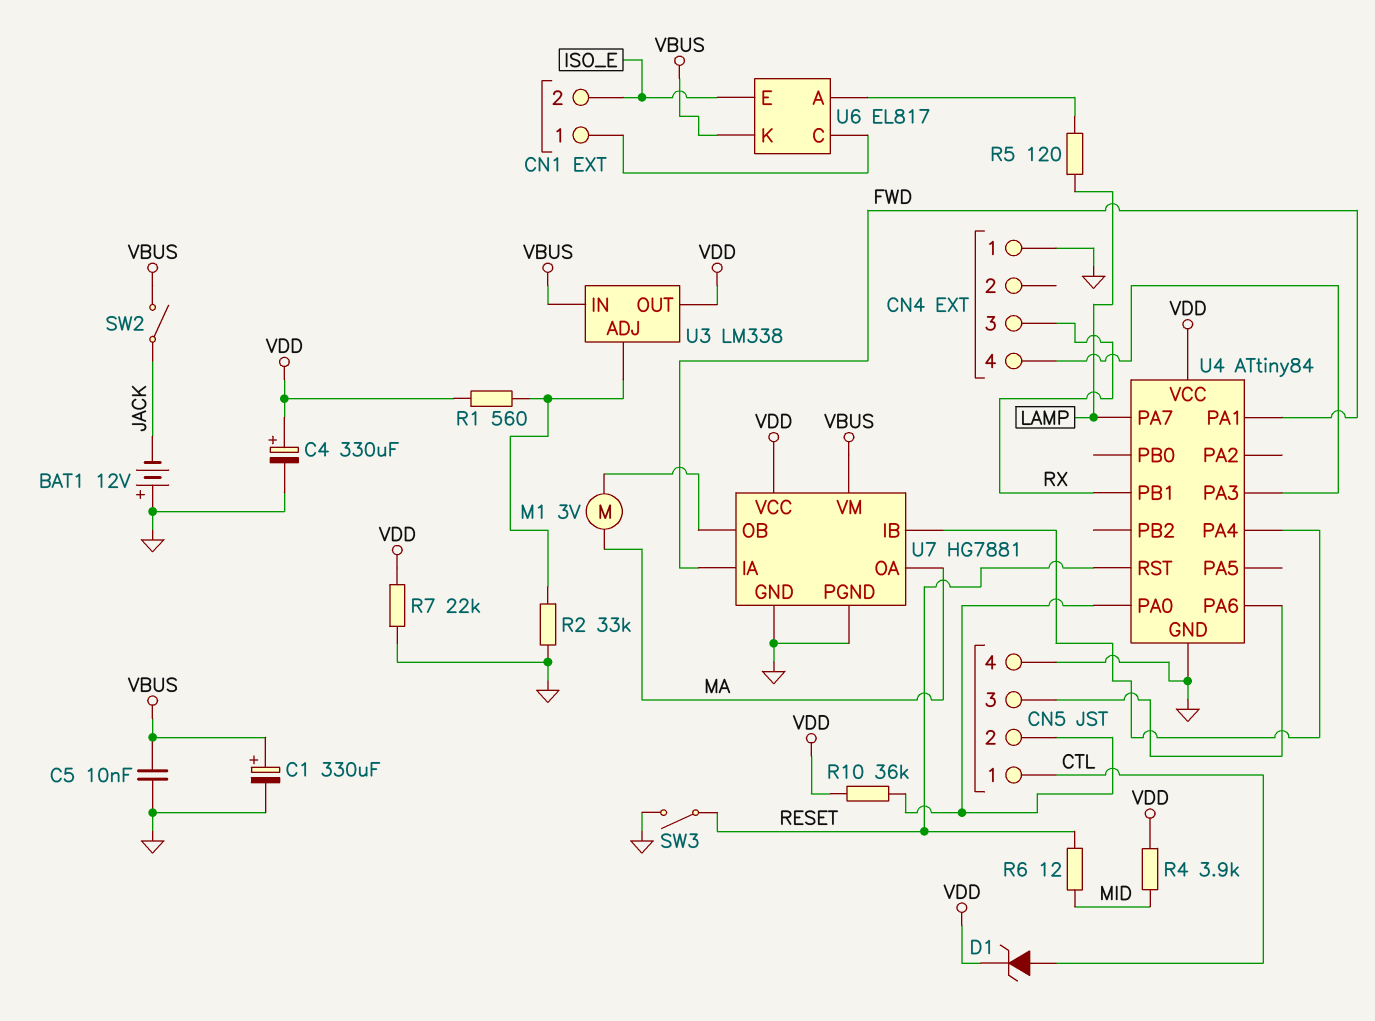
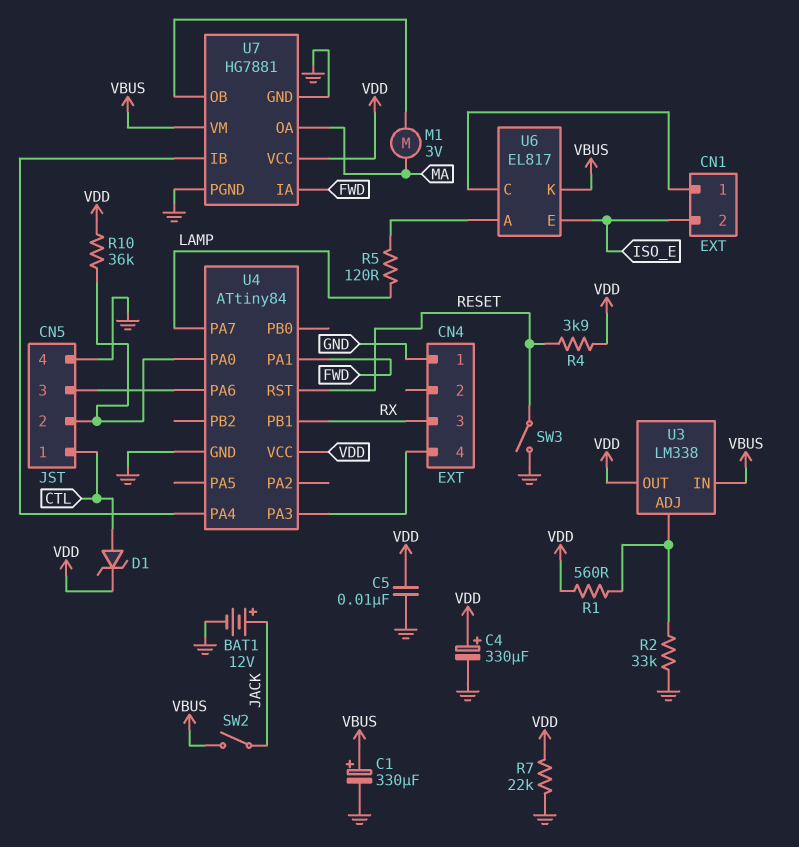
BAT1: 12V (plus GND, minus JACK) -> 12V (plus JACK, minus GND)
C5: 10nF (GND, VBUS) -> 10nF (GND, VDD)
R4: 3.9k (MID, VDD) -> 3.9k (RESET, VDD)
R6: 12 (MID, RESET) -> none

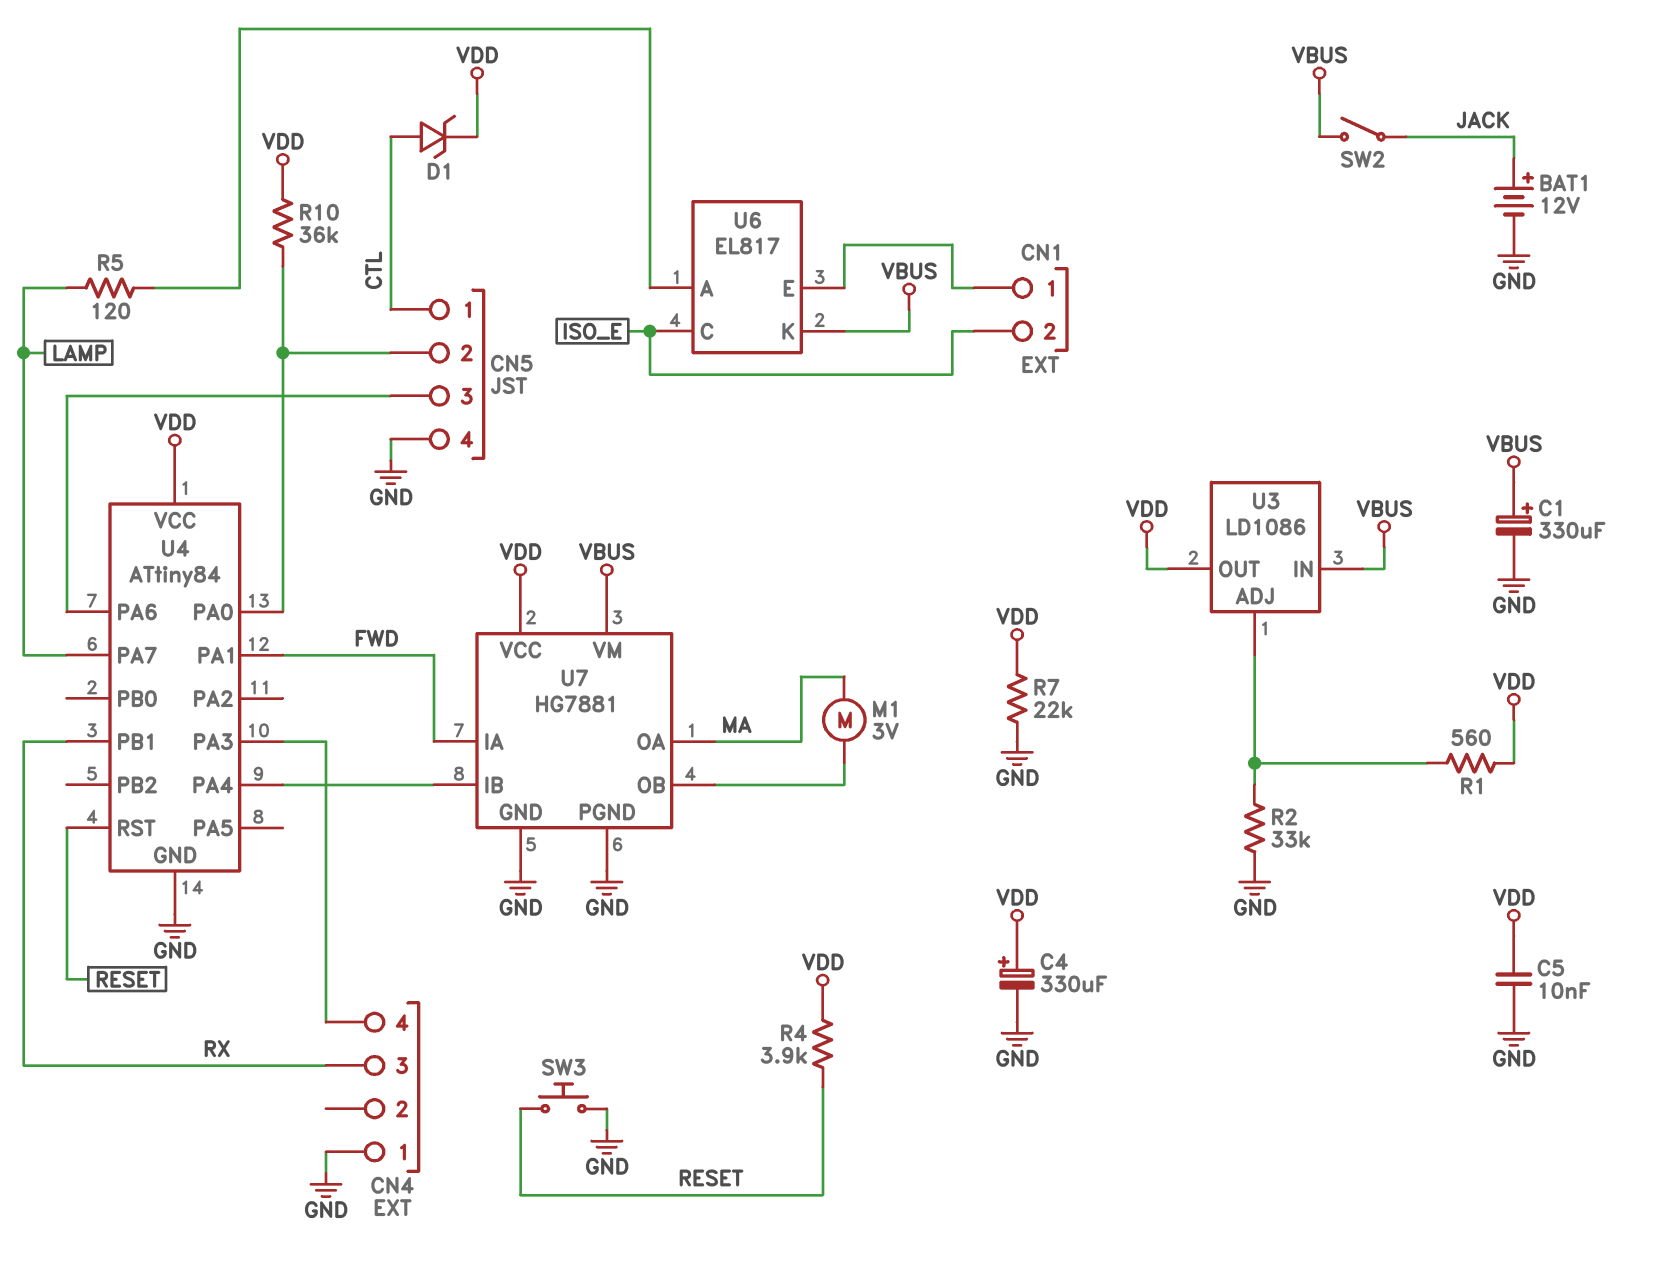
SW3: switch (GND, RESET) -> button (GND, RESET)
U3: LM338 -> LD1086
U6 pin C: CN1/1 -> ISO_E
U6 pin E: ISO_E -> CN1/1

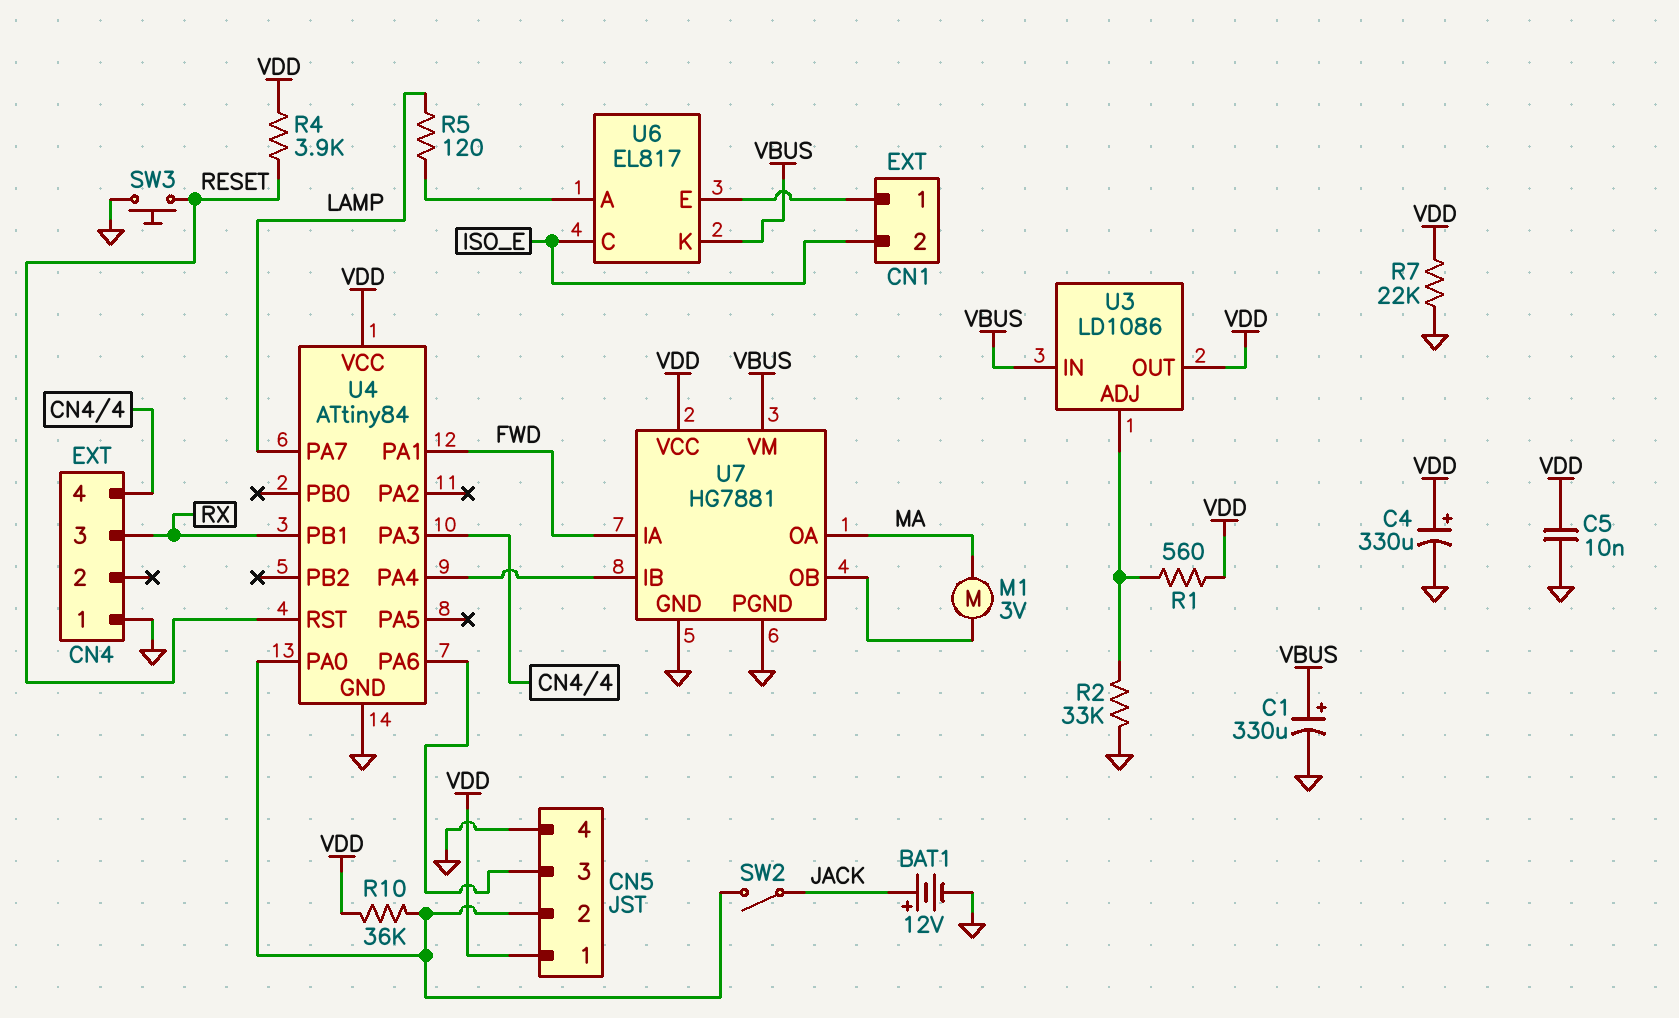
CN5 pin 1: CTL -> VDD
D1: zener (A CTL, K VDD) -> none
SW2: switch (JACK, VBUS) -> switch (CN5/2, JACK)

